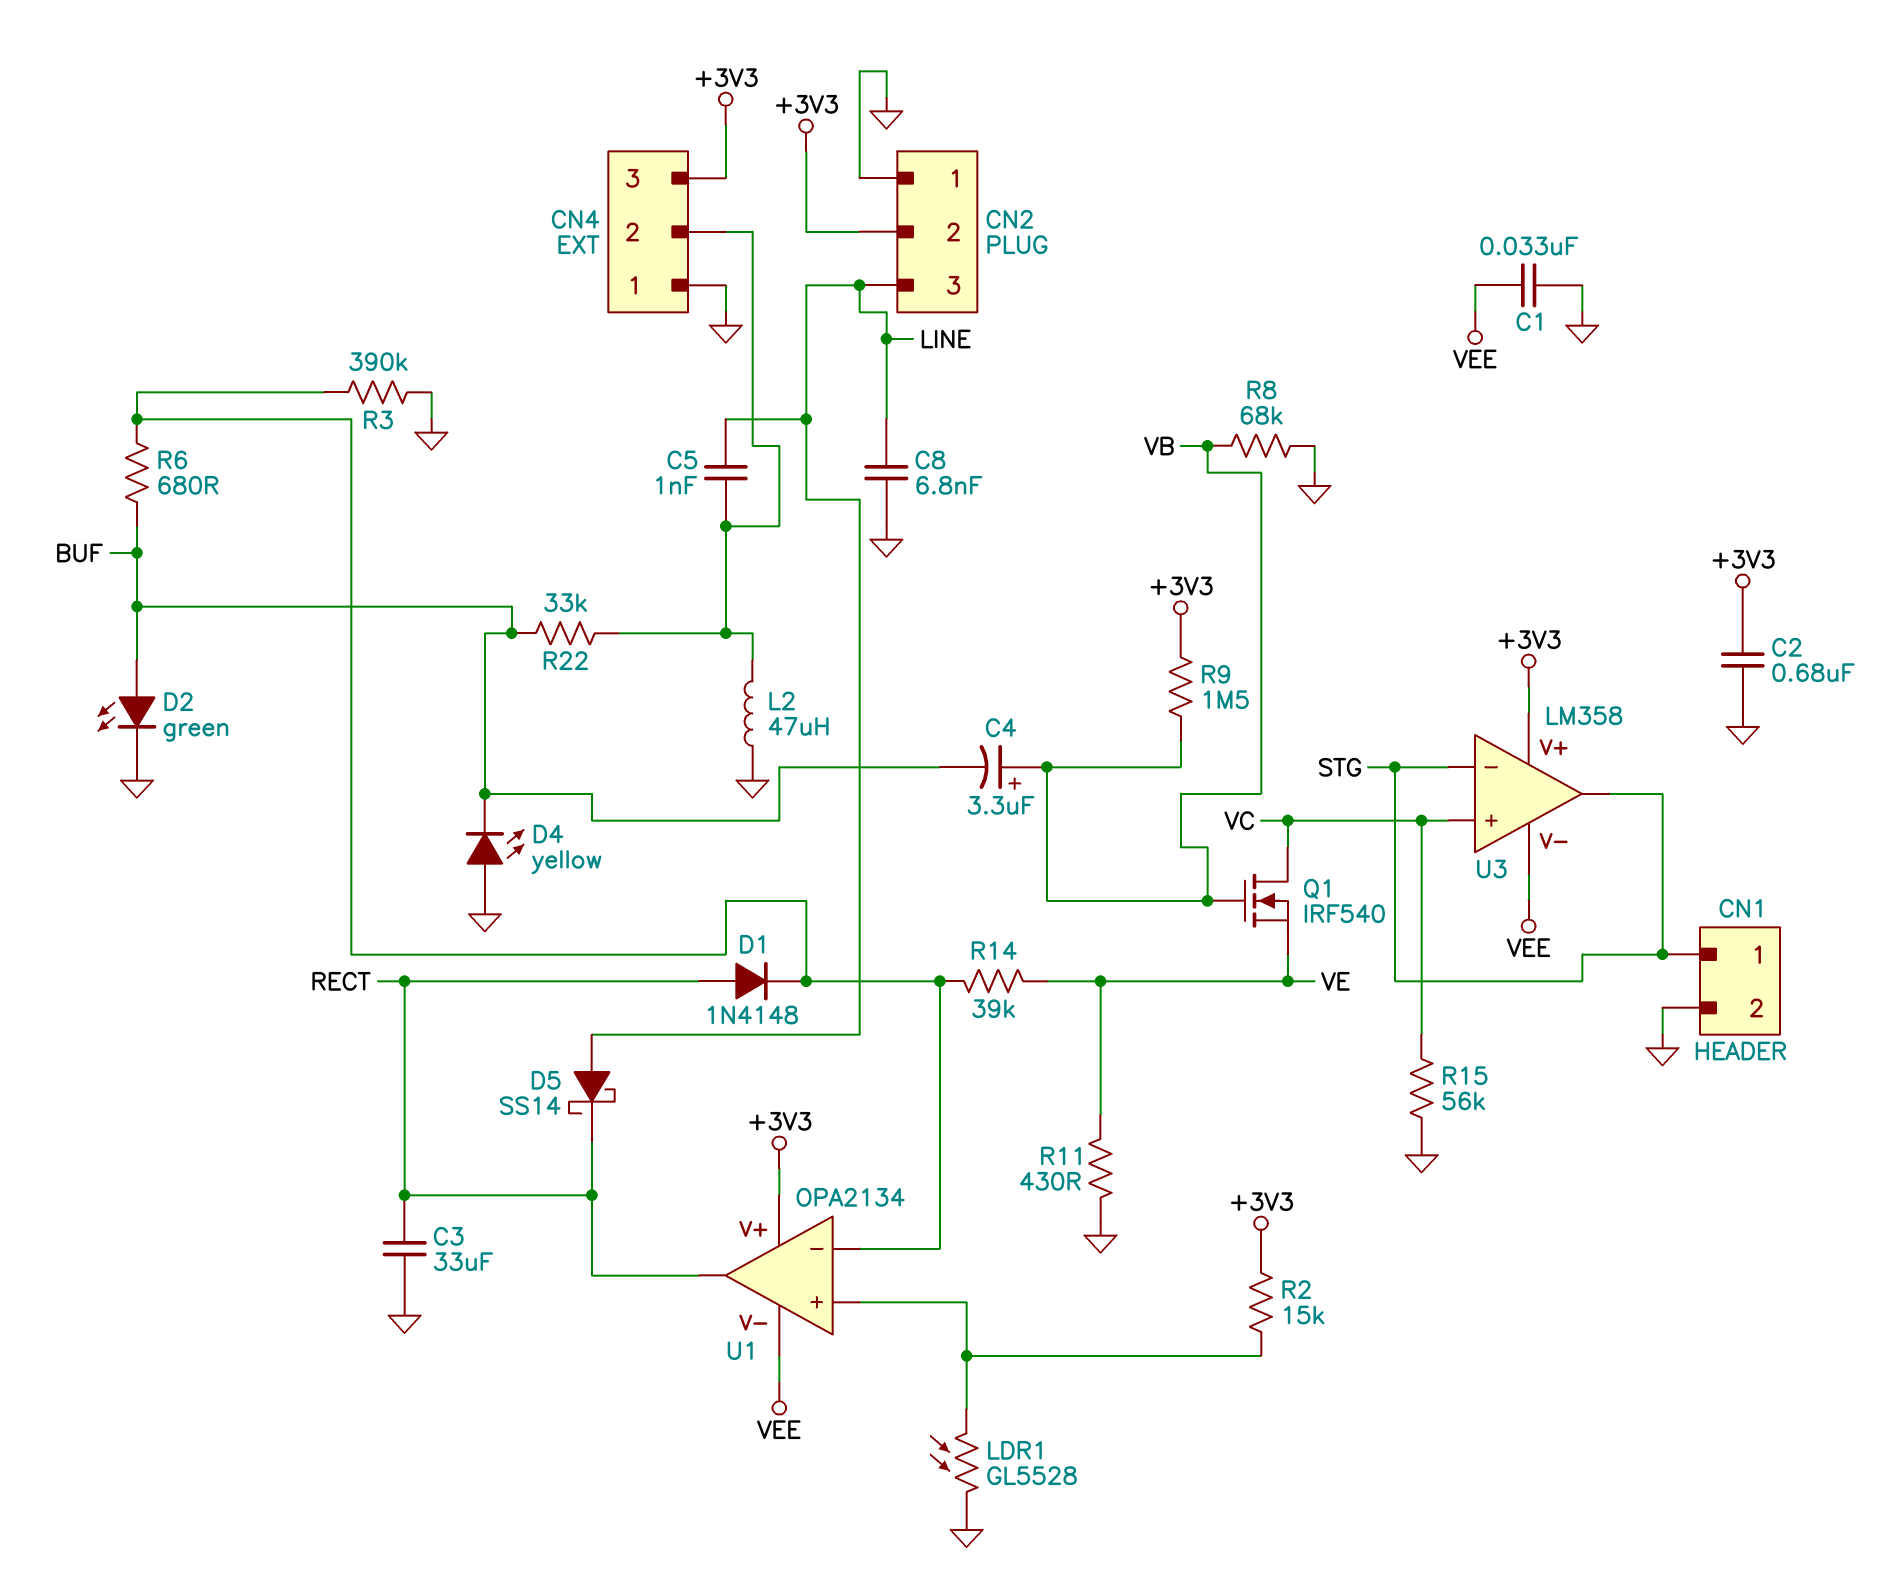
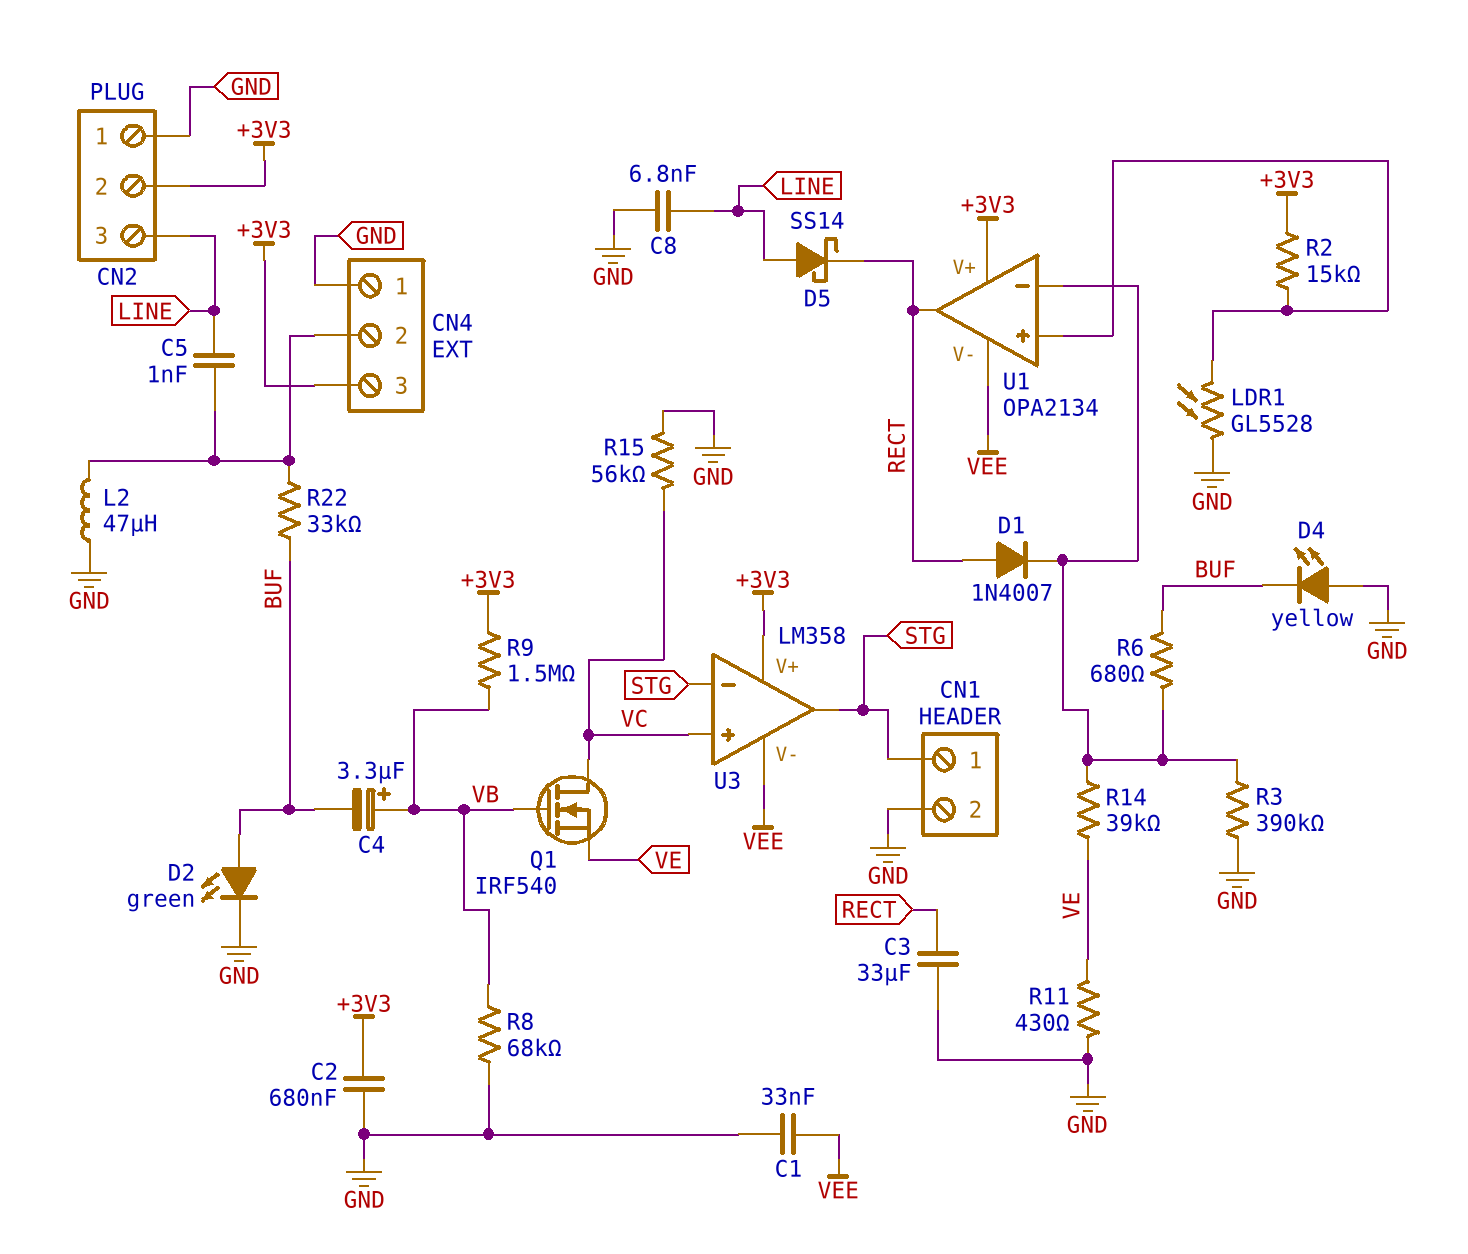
D1: diode 1N4148 (A RECT, K U1/in-) -> diode 1N4007 (A RECT, K U1/in-)

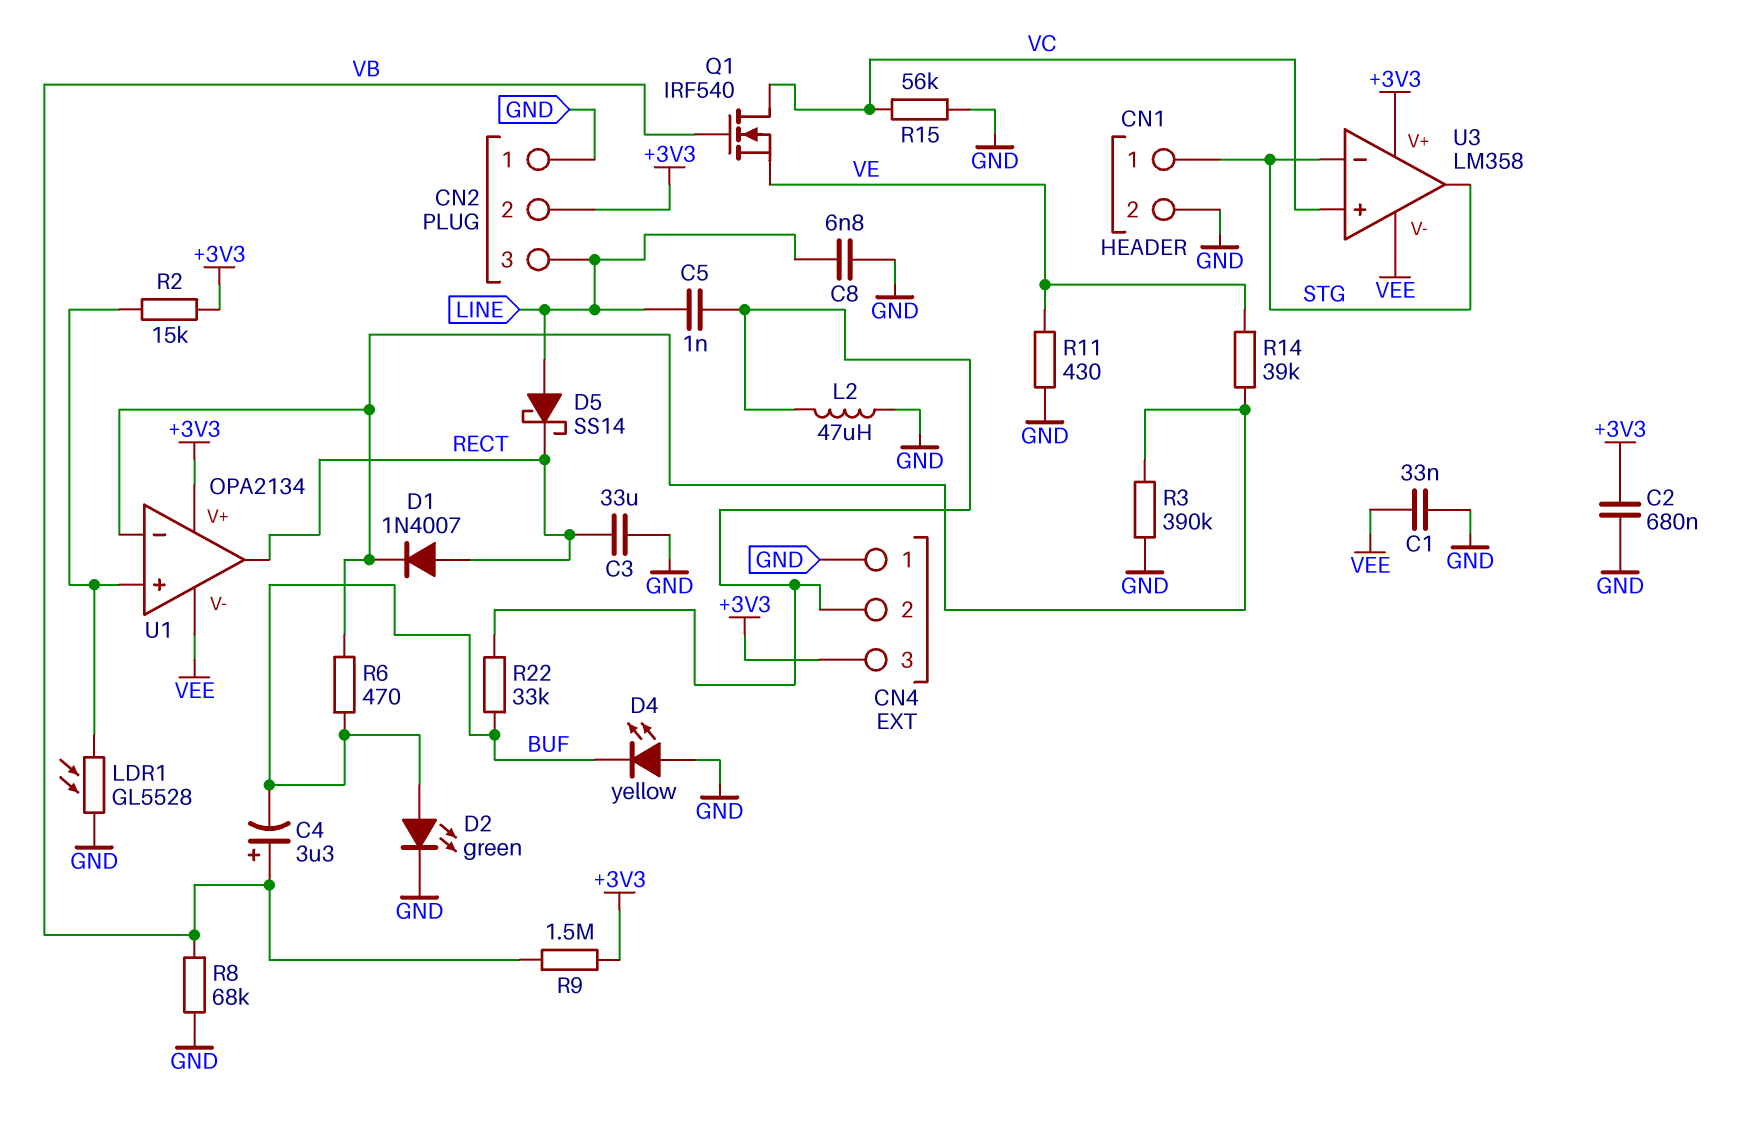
R6: 680 (BUF, U1/in-) -> 470 (BUF, U1/in-)

